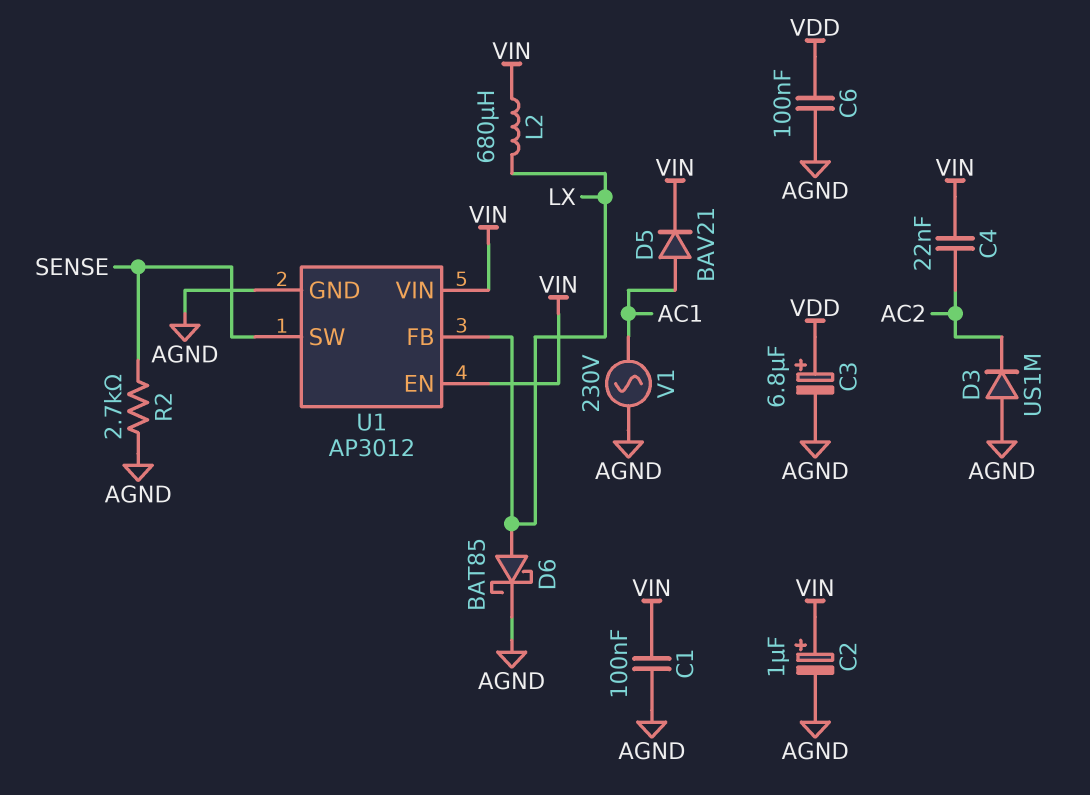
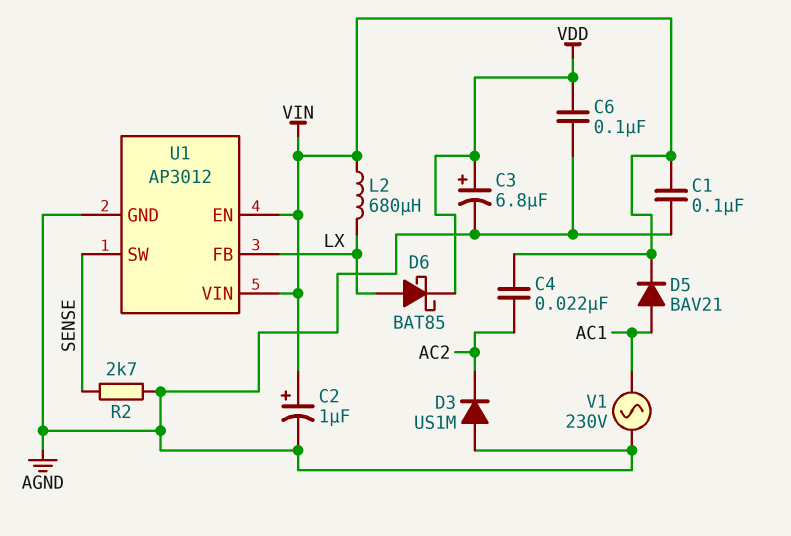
D6: schottky BAT85 (A LX, K AGND) -> schottky BAT85 (A LX, K VDD)

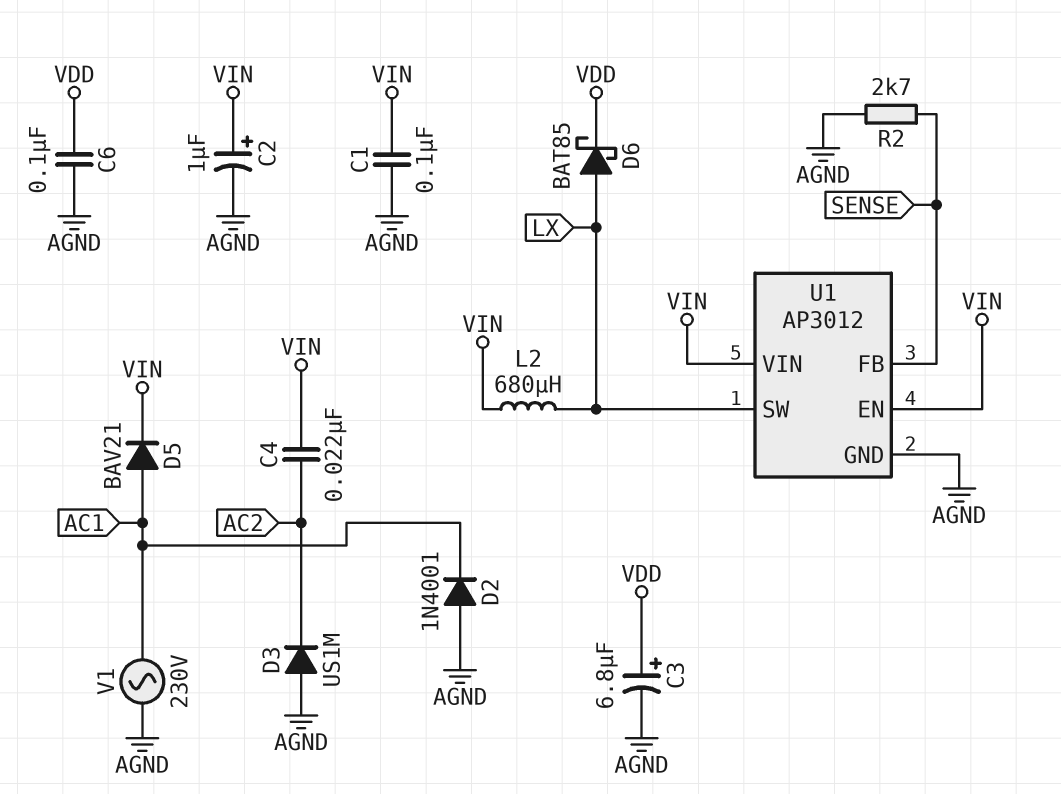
D2: none -> diode 1N4001 (A AGND, K AC1)
U1 pin FB: LX -> SENSE
U1 pin SW: SENSE -> LX

